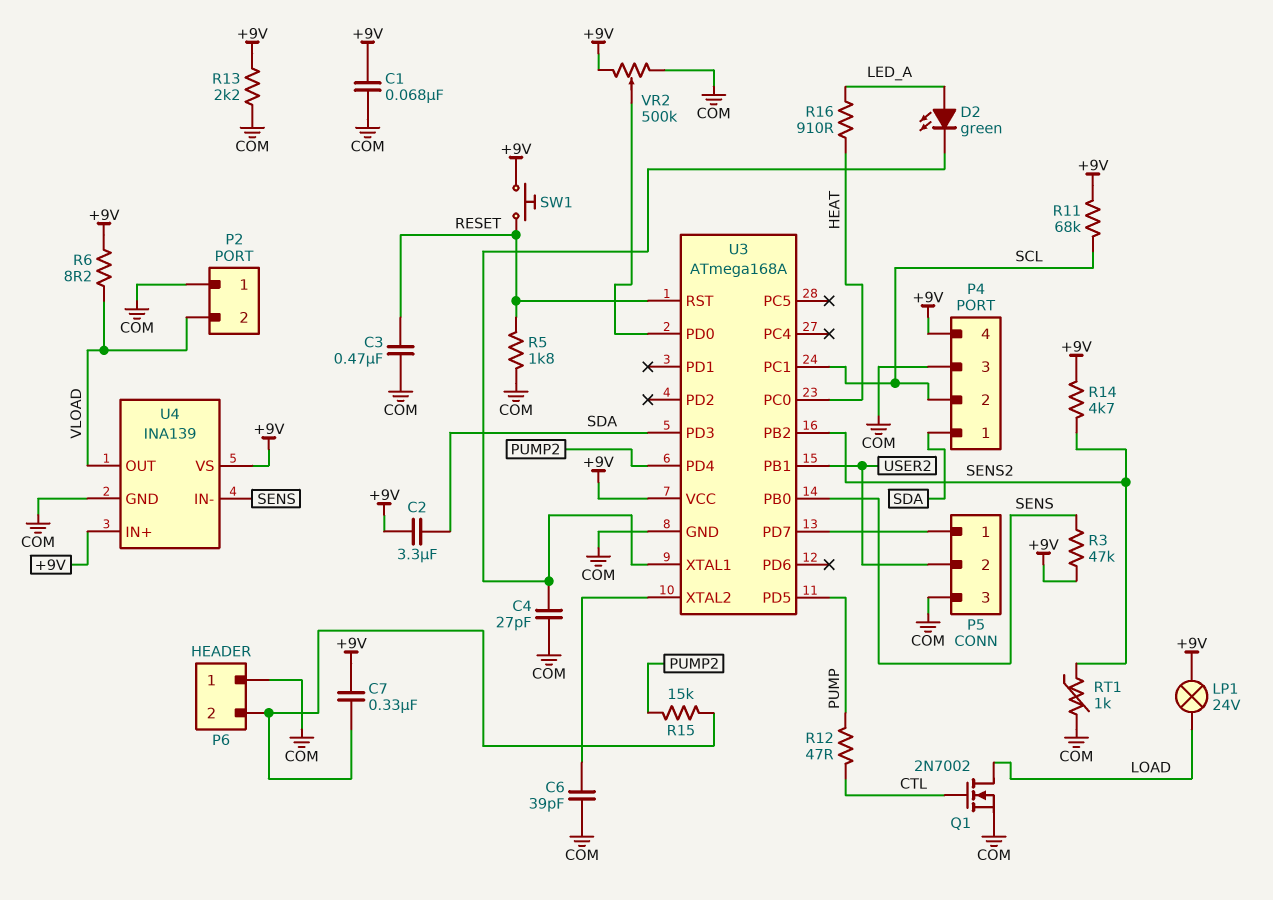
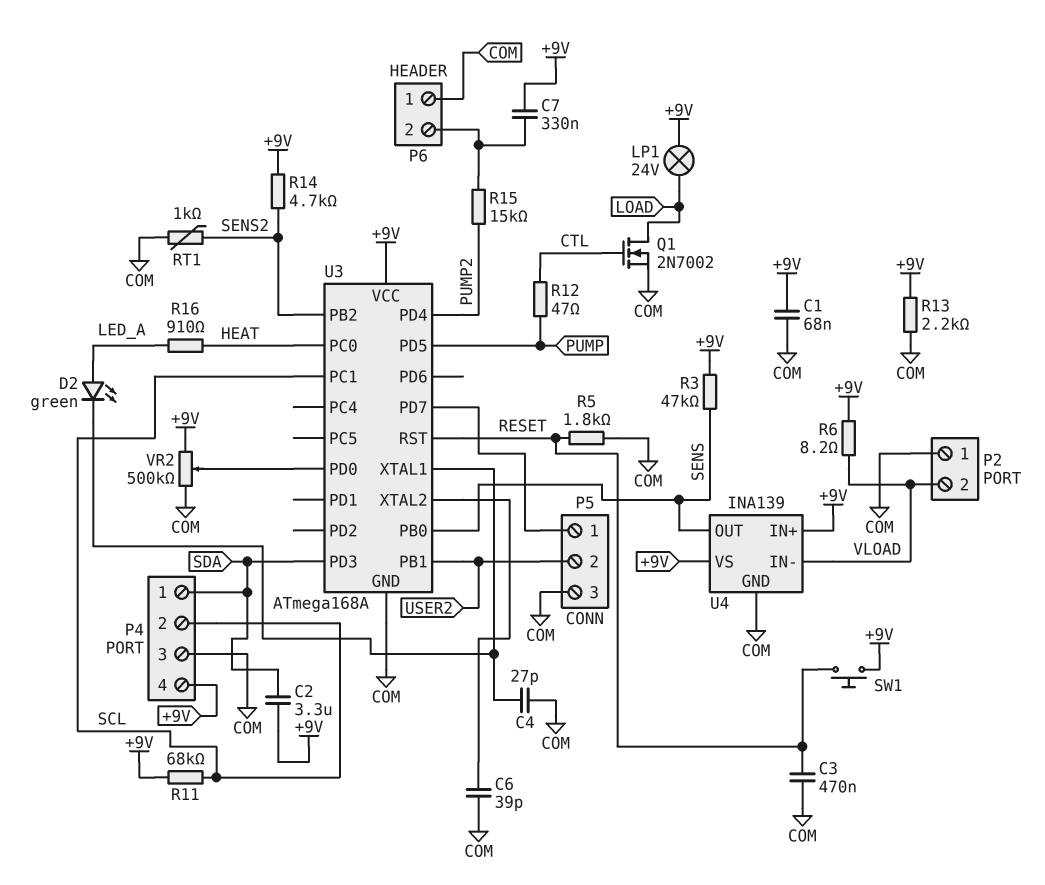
U4 pin IN-: SENS -> VLOAD
U4 pin OUT: VLOAD -> SENS

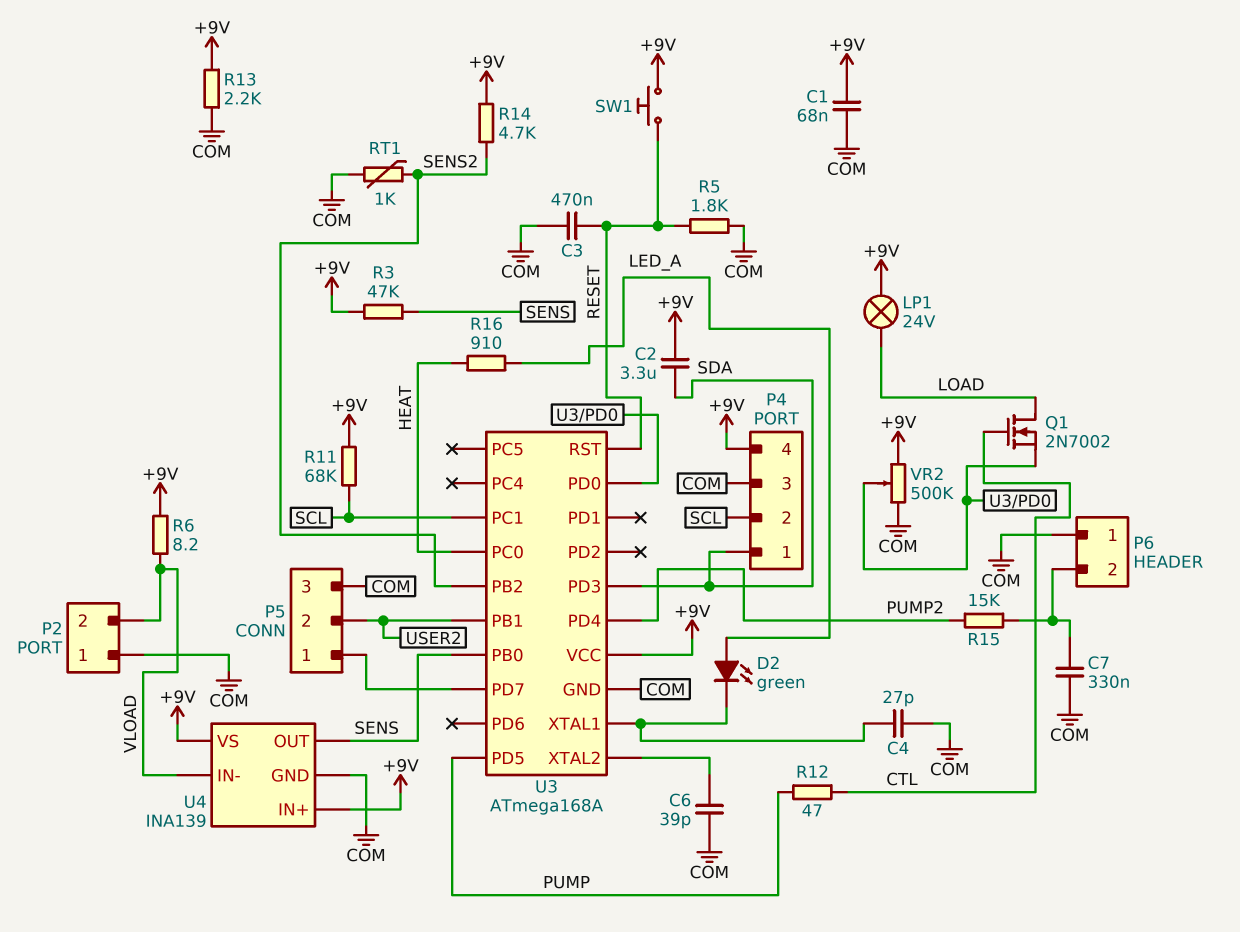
C7: 330nF (+9V, P6/2) -> 330nF (COM, P6/2)
Q1: NMOS 2N7002 (G CTL, D LOAD, S COM) -> NMOS 2N7002 (G CTL, D LOAD, S U3/PD0)

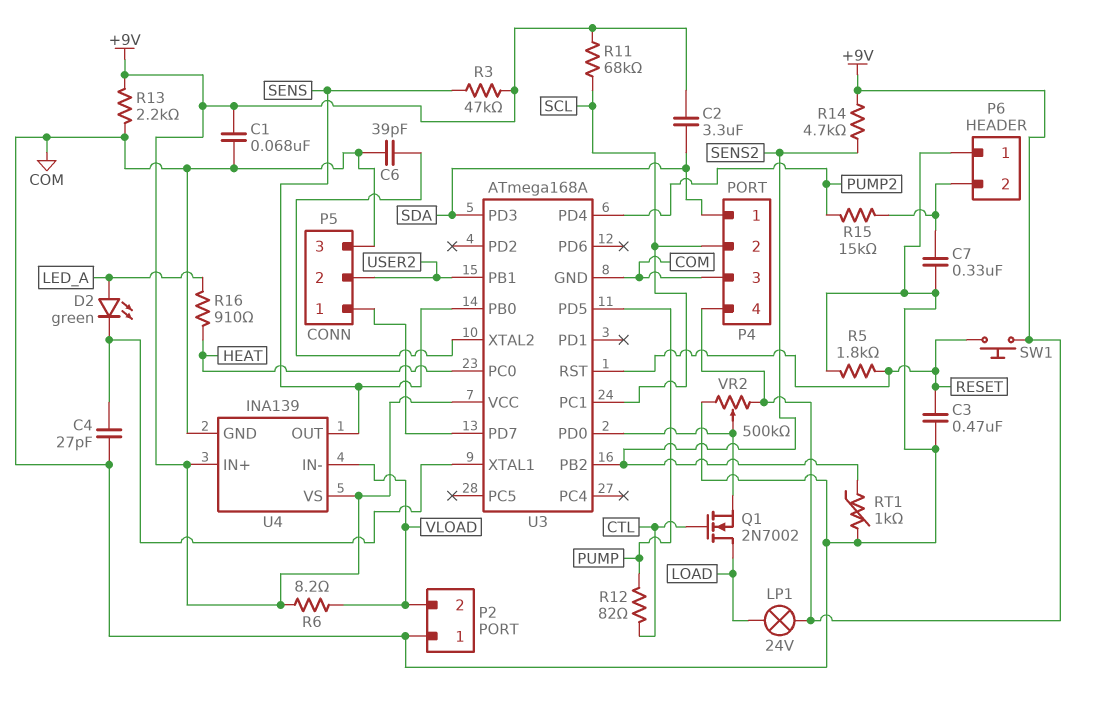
R12: 47 (CTL, PUMP) -> 82 (CTL, PUMP)

